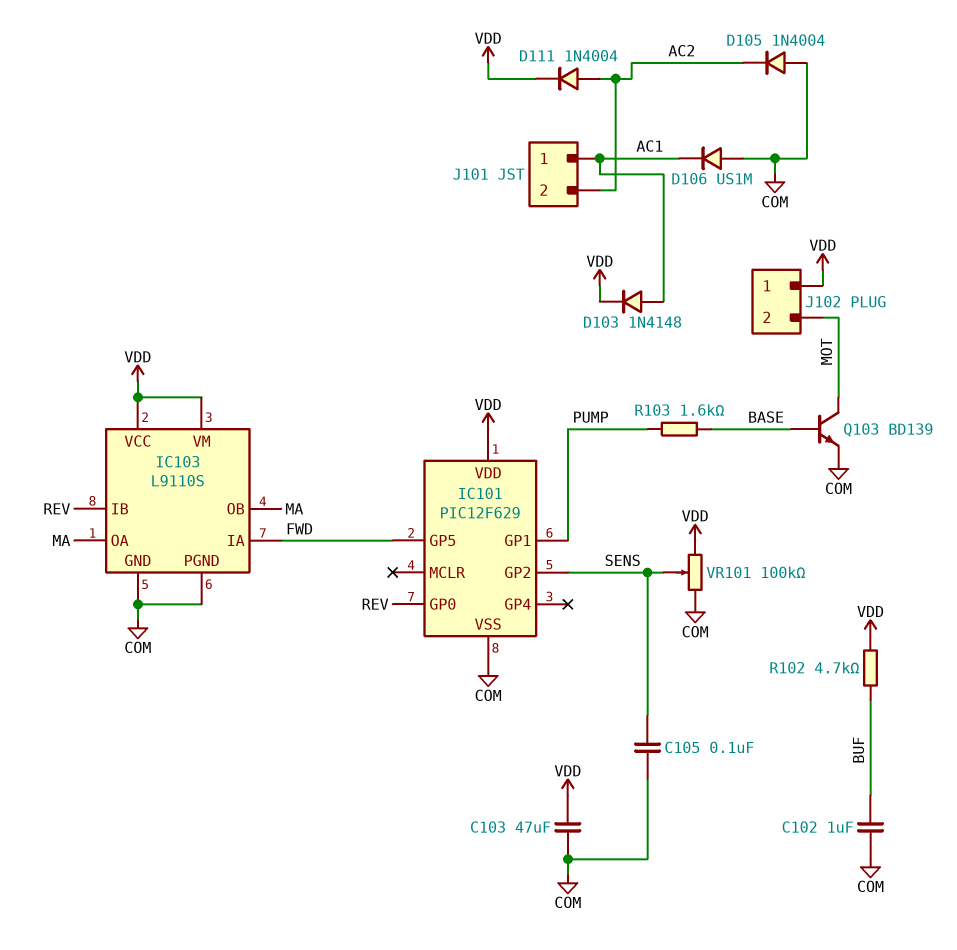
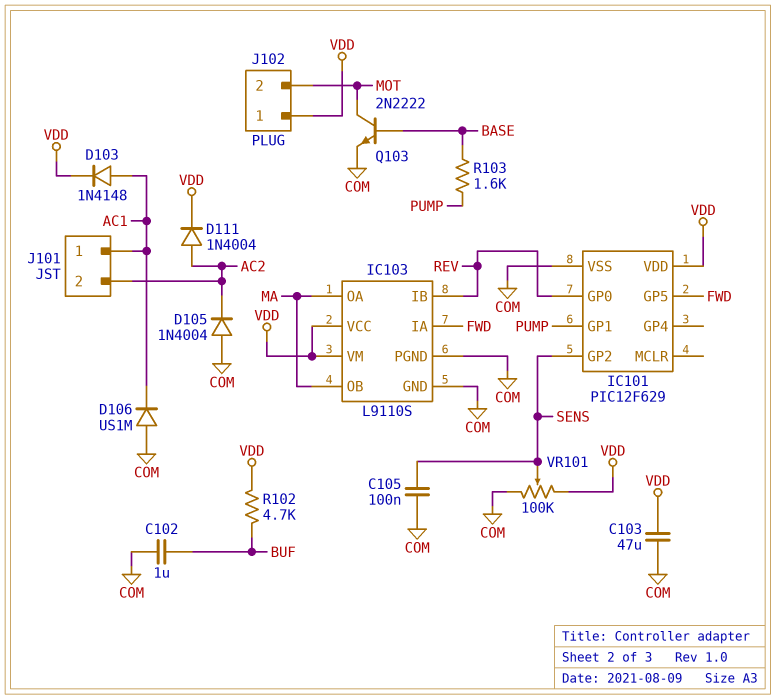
Q103: NPN BD139 (B BASE, C MOT, E COM) -> NPN 2N2222 (B BASE, C MOT, E COM)

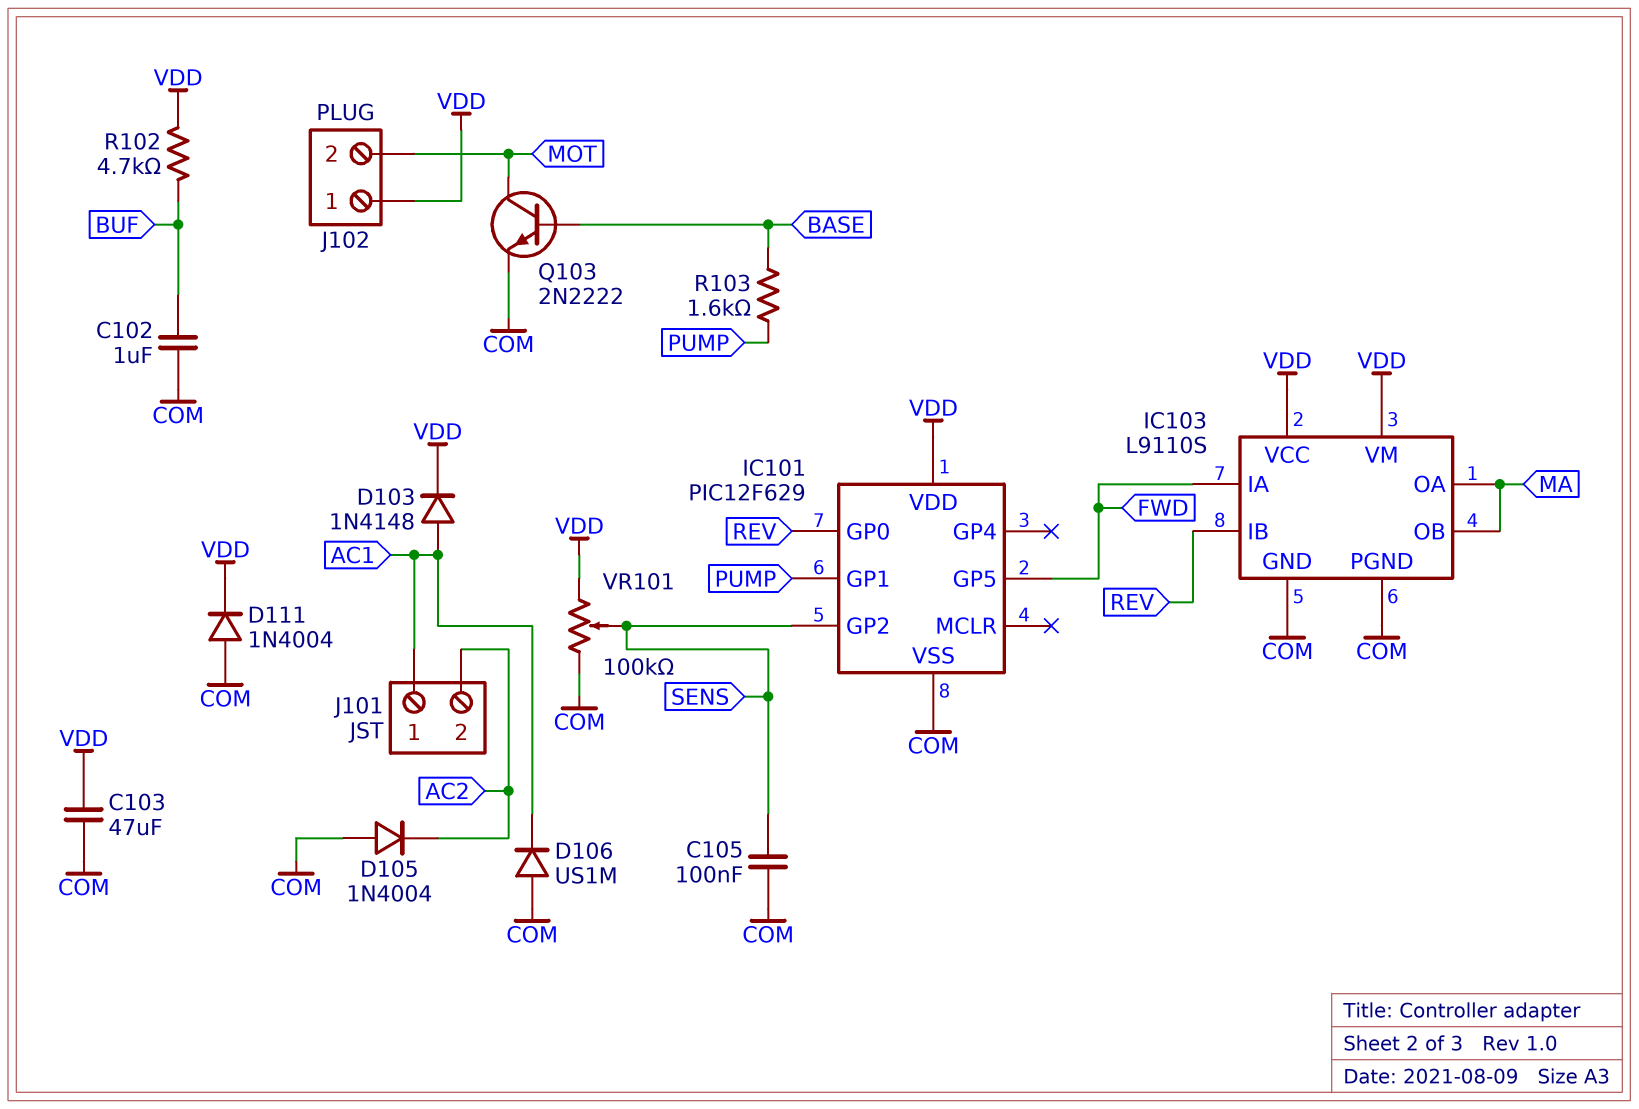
D111: diode 1N4004 (A AC2, K VDD) -> diode 1N4004 (A COM, K VDD)

